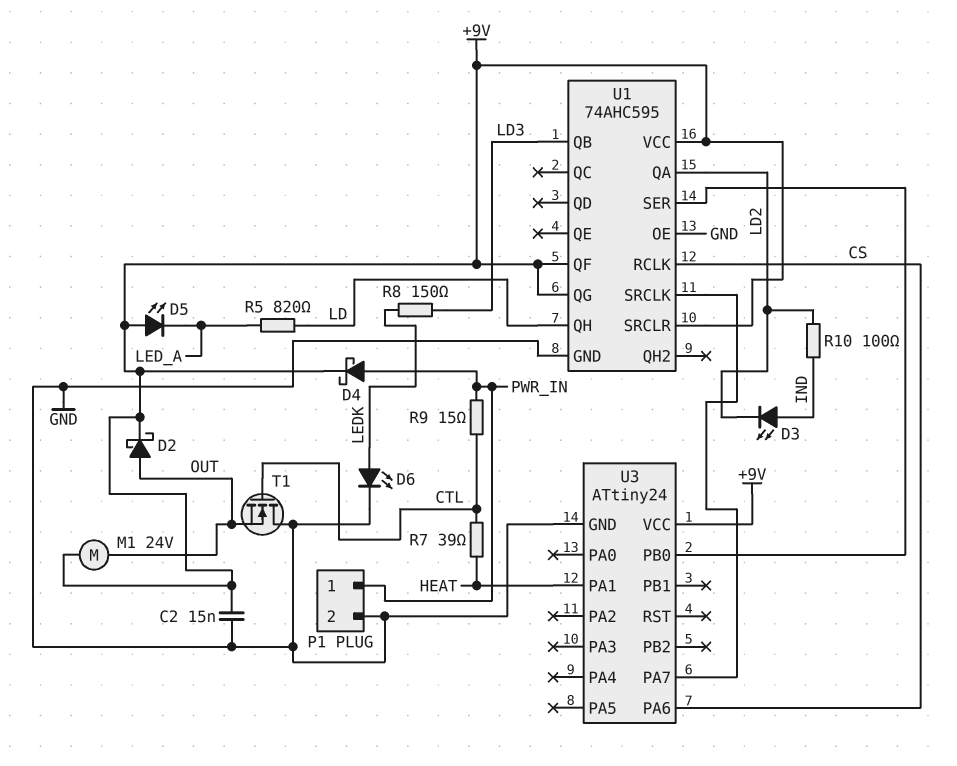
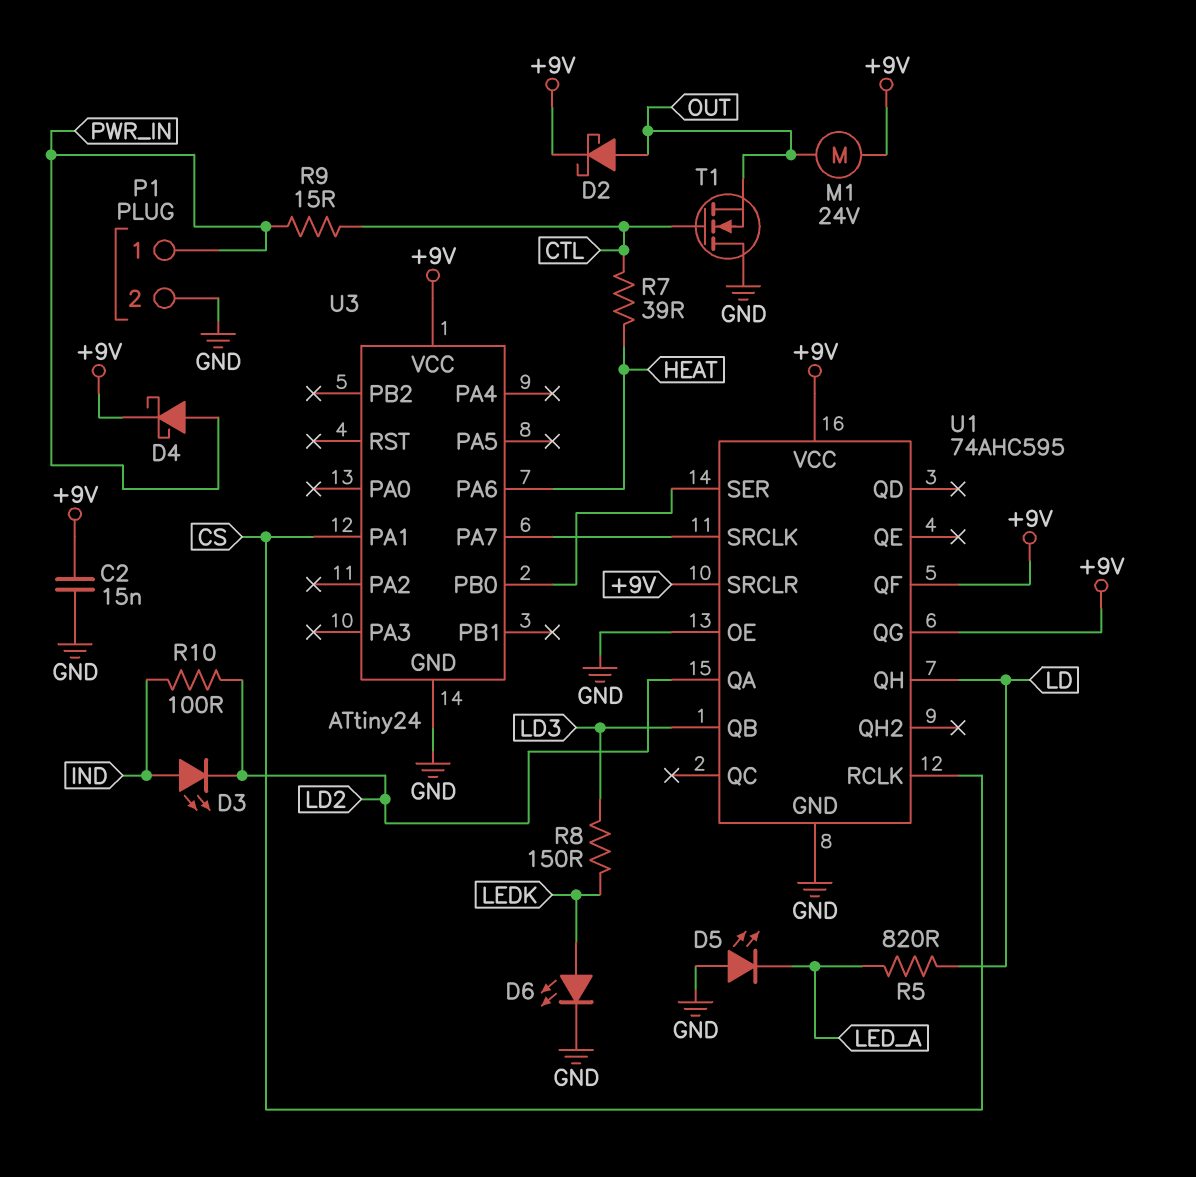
D5: LED (A +9V, K LED_A) -> LED (A GND, K LED_A)
U3 pin PA1: HEAT -> CS
U3 pin PA6: CS -> HEAT

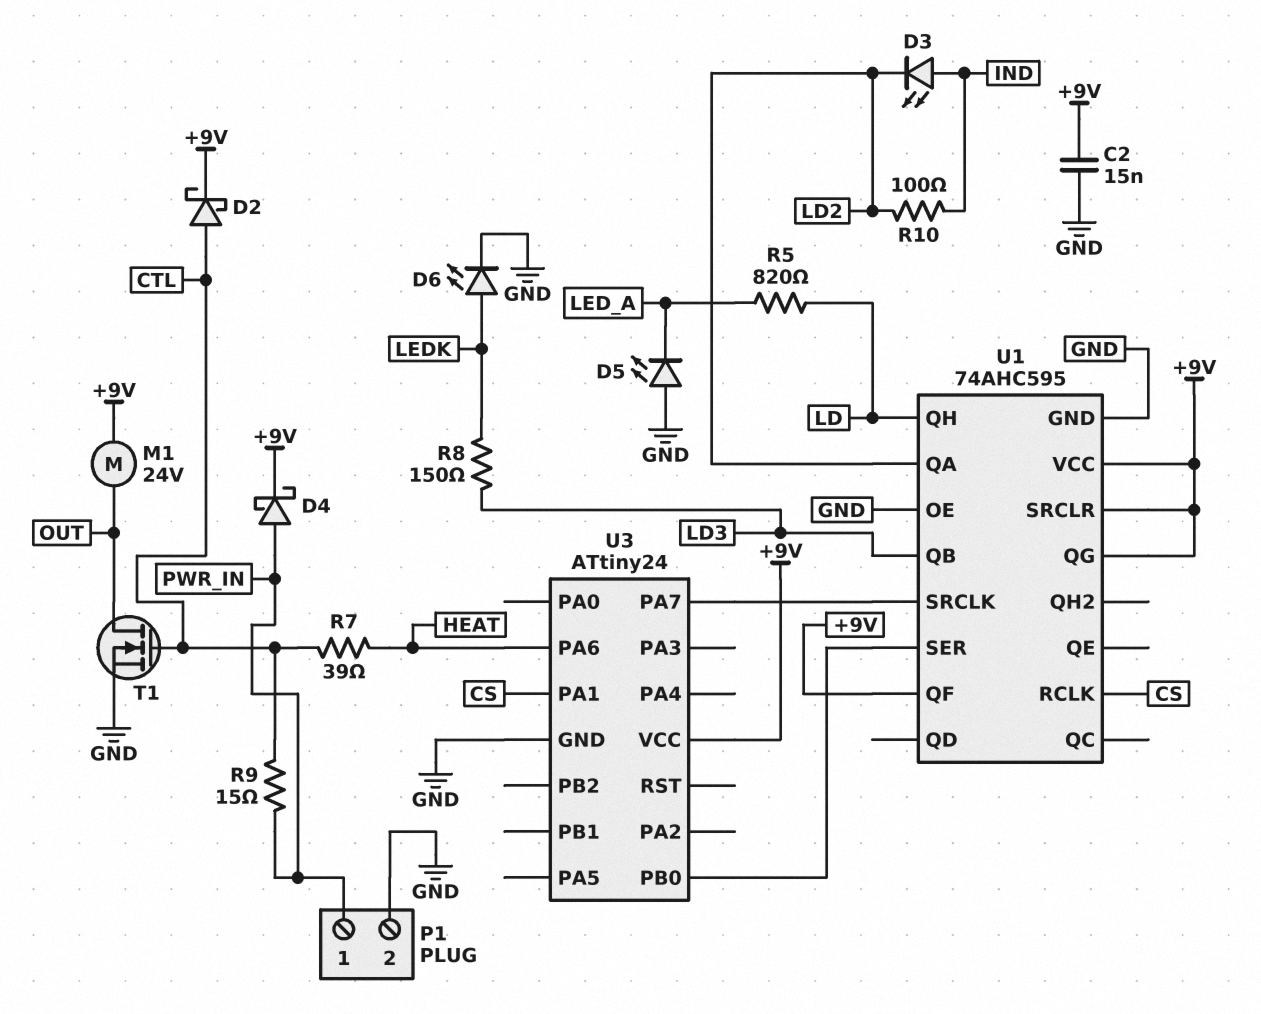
D2: schottky (A OUT, K +9V) -> schottky (A CTL, K +9V)
T1: NMOS (G CTL, D GND, S OUT) -> NMOS (G CTL, D OUT, S GND)

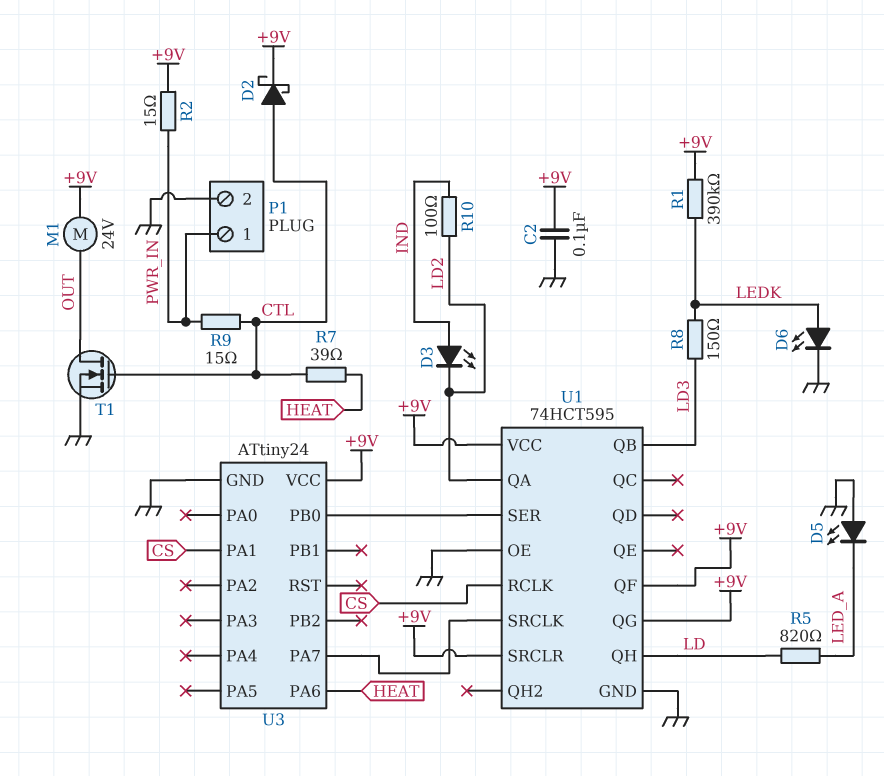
C2: 15nF (+9V, GND) -> 100nF (+9V, GND)
D4: schottky (A PWR_IN, K +9V) -> none
R1: none -> 390k (+9V, LEDK)
R2: none -> 15 (+9V, PWR_IN)
U1: 74AHC595 -> 74HCT595

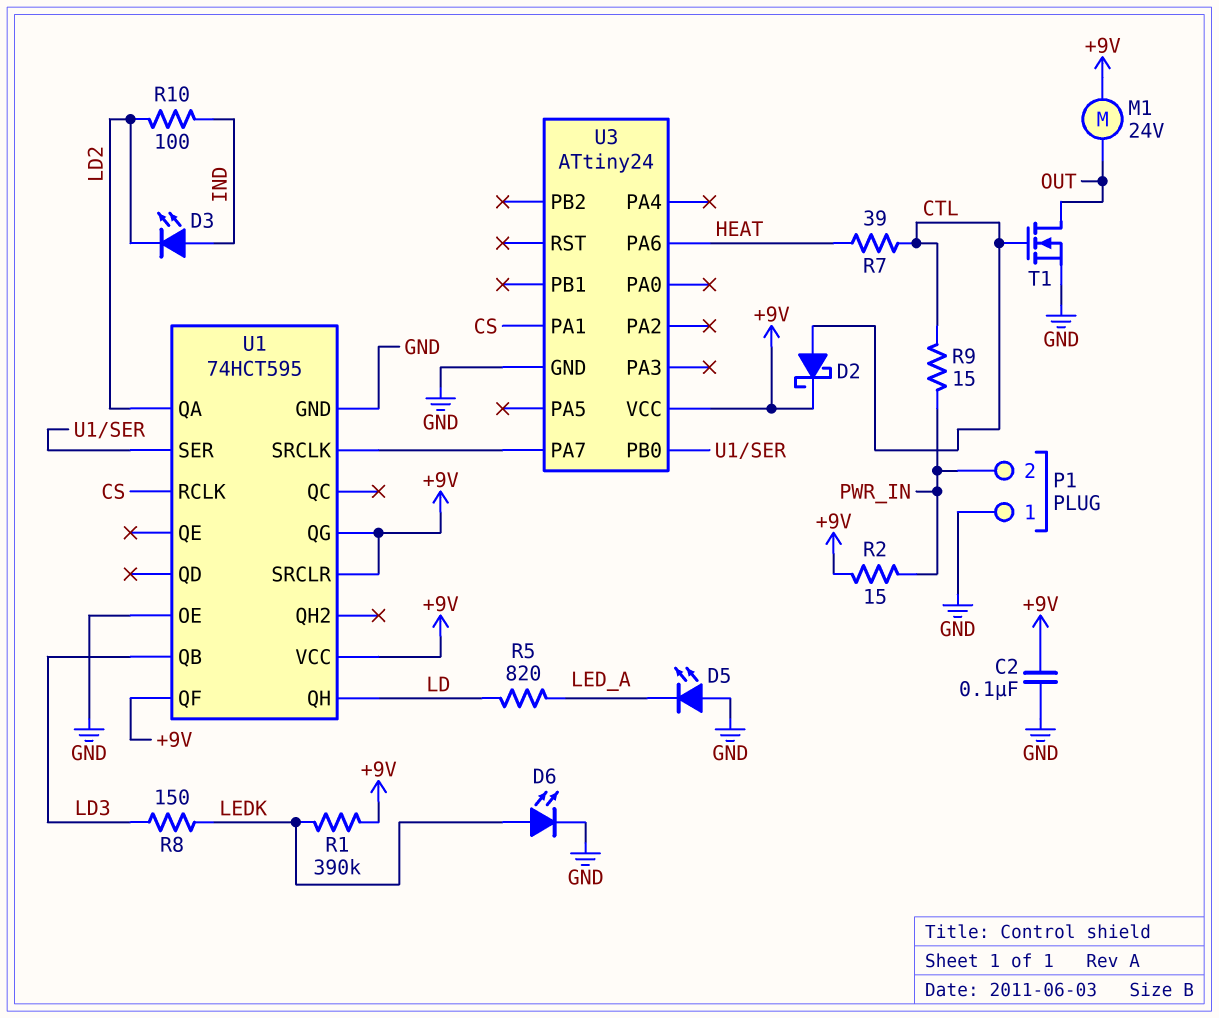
P1 pin 1: PWR_IN -> GND
P1 pin 2: GND -> PWR_IN

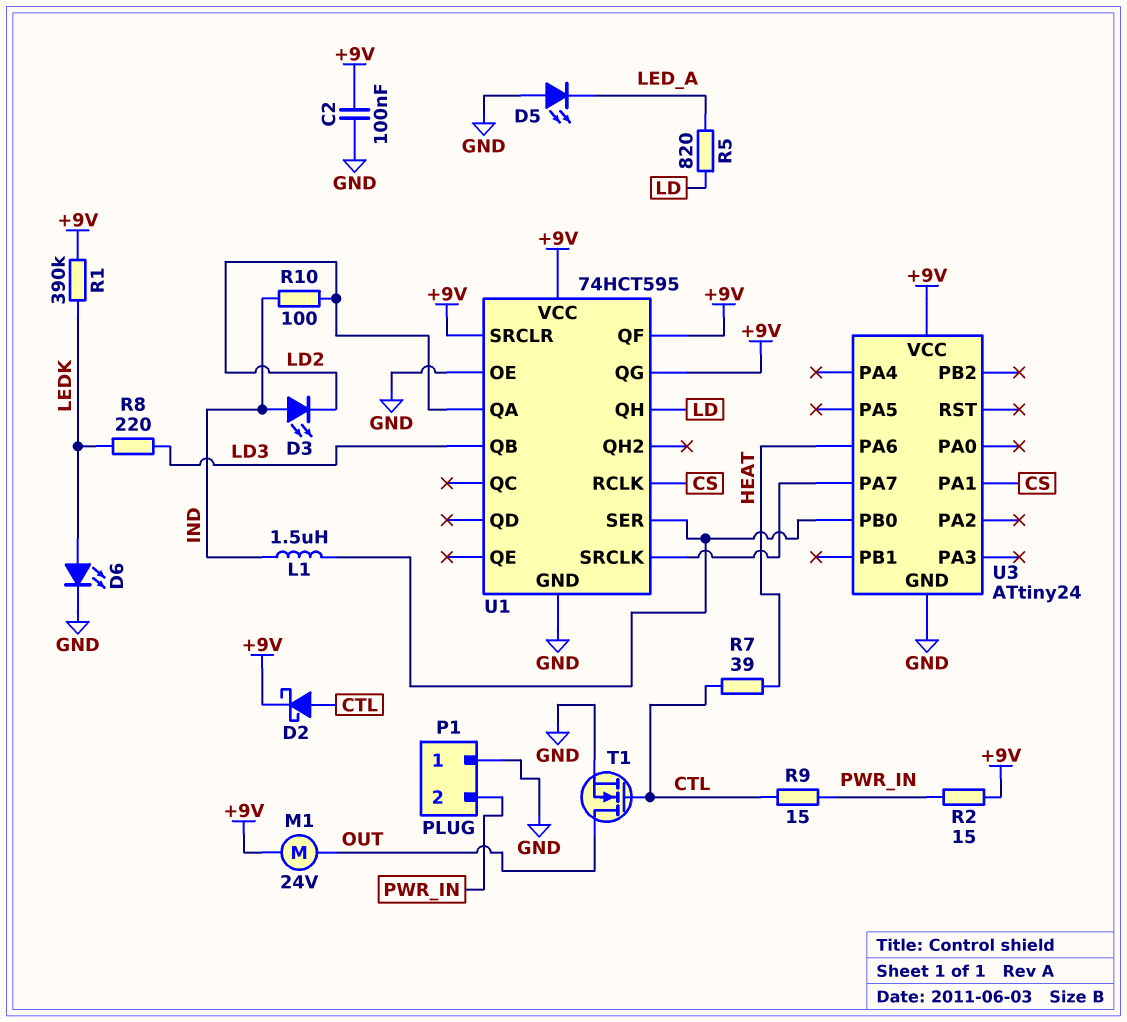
L1: none -> 1.5uH (IND, U1/SER)
R8: 150 (LD3, LEDK) -> 220 (LD3, LEDK)

